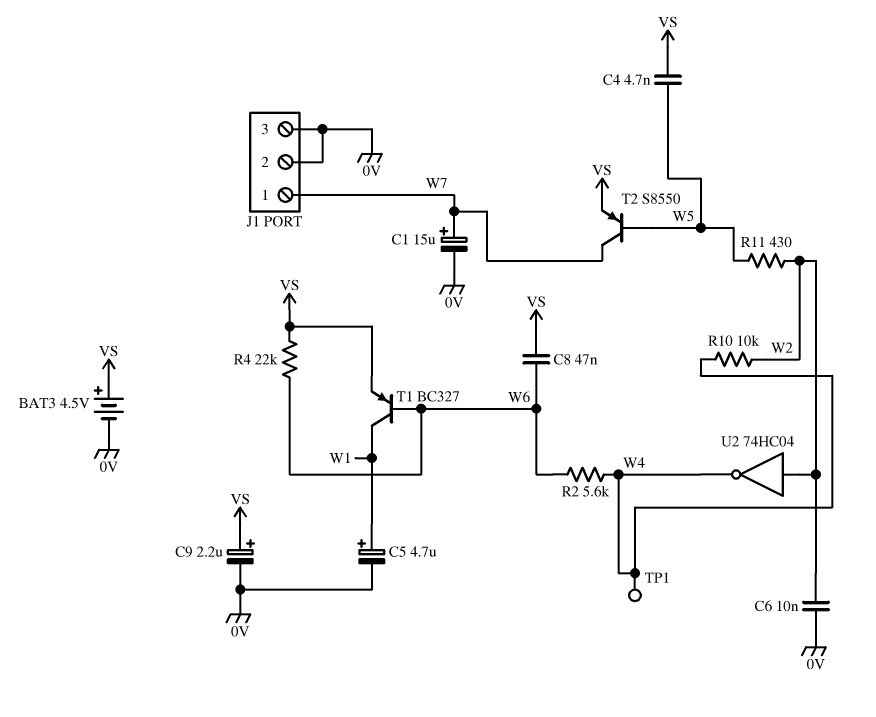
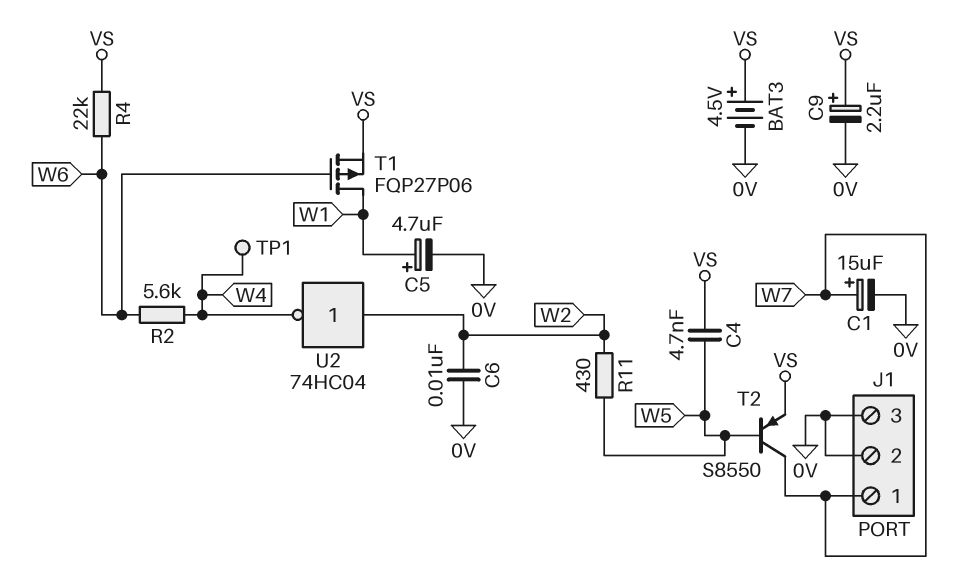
C8: 47nF (VS, W6) -> none
R10: 10k (W2, W4) -> none
T1: PNP BC327 (B W6, C W1, E VS) -> PMOS FQP27P06 (G W6, D W1, S VS)

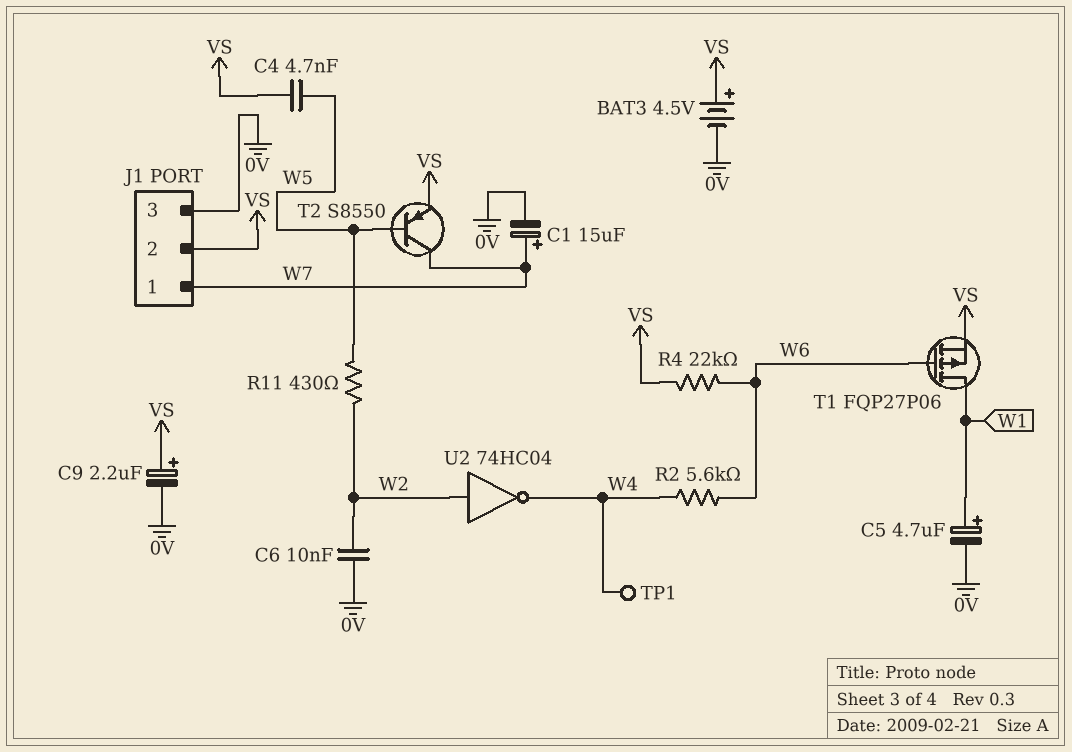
J1 pin 2: 0V -> VS

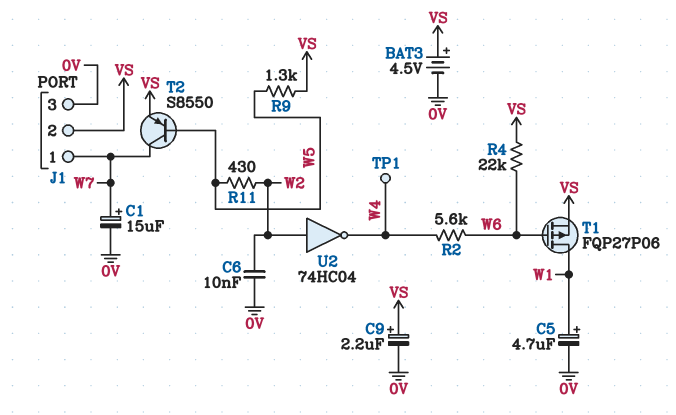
C4: 4.7nF (VS, W5) -> none
R9: none -> 1.3k (VS, W5)

